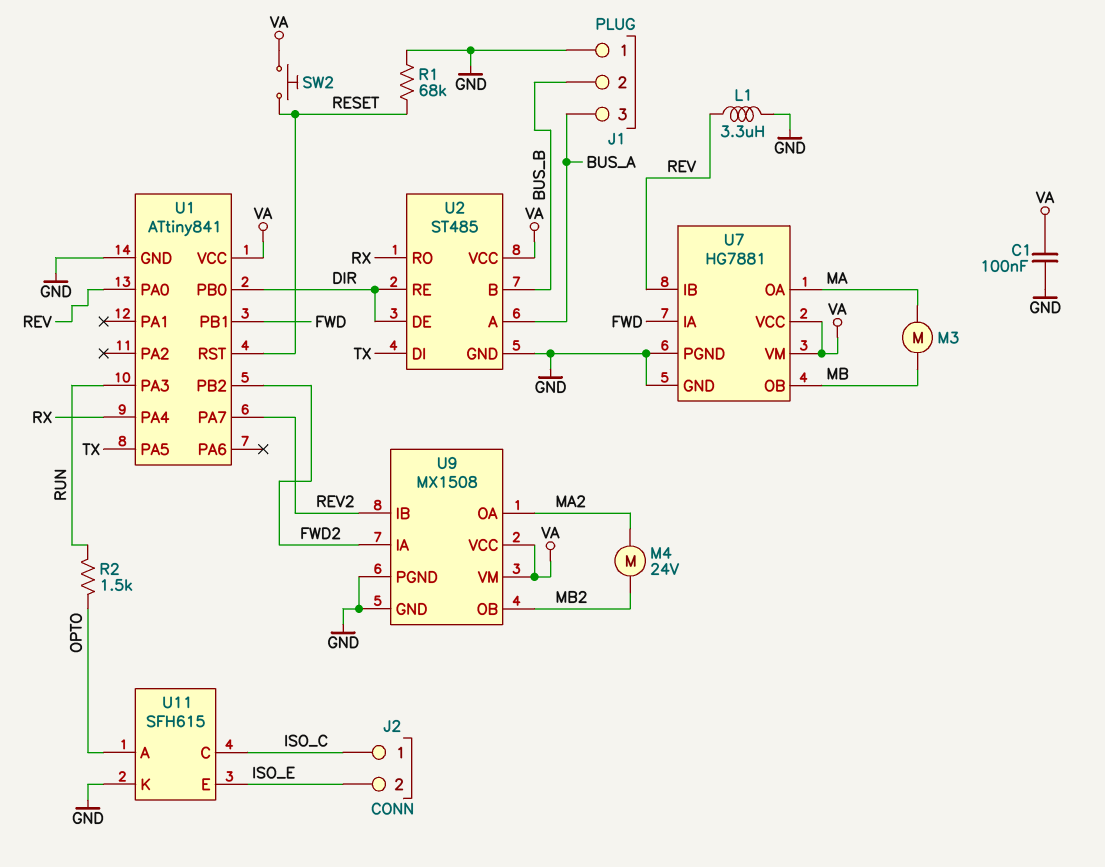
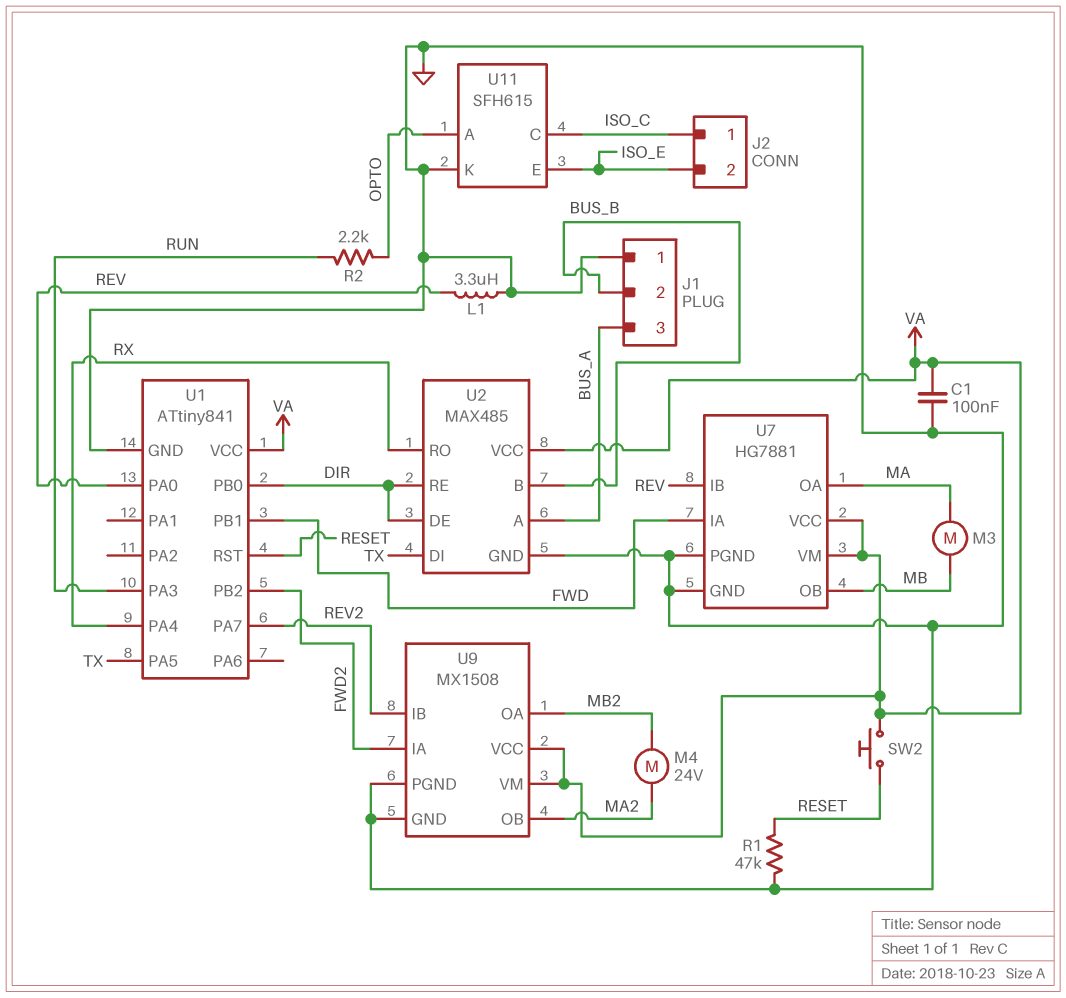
R1: 68k (GND, RESET) -> 47k (GND, RESET)
R2: 1.5k (OPTO, RUN) -> 2.2k (OPTO, RUN)
U2: ST485 -> MAX485
U9 pin OA: MA2 -> MB2
U9 pin OB: MB2 -> MA2

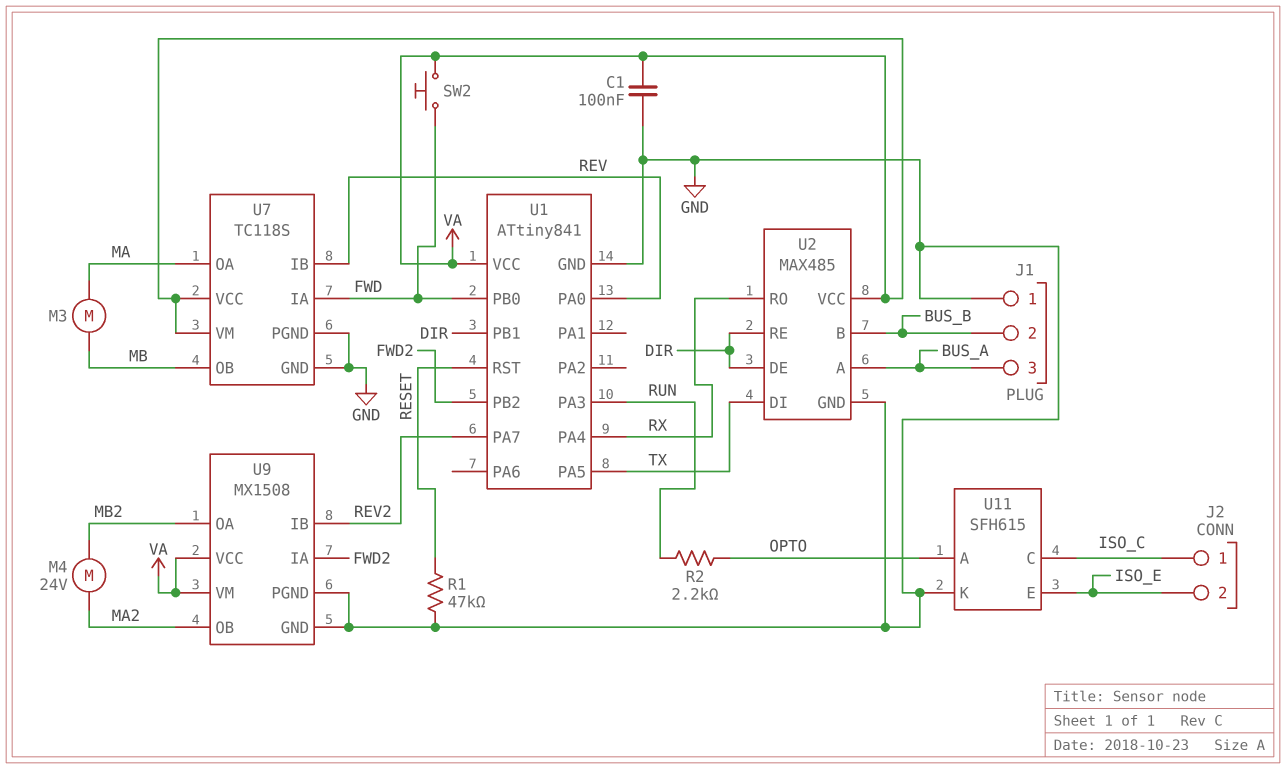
L1: 3.3uH (GND, REV) -> none
SW2: button (RESET, VA) -> button (FWD, VA)
U1 pin PB0: DIR -> FWD
U1 pin PB1: FWD -> DIR
U7: HG7881 -> TC118S

